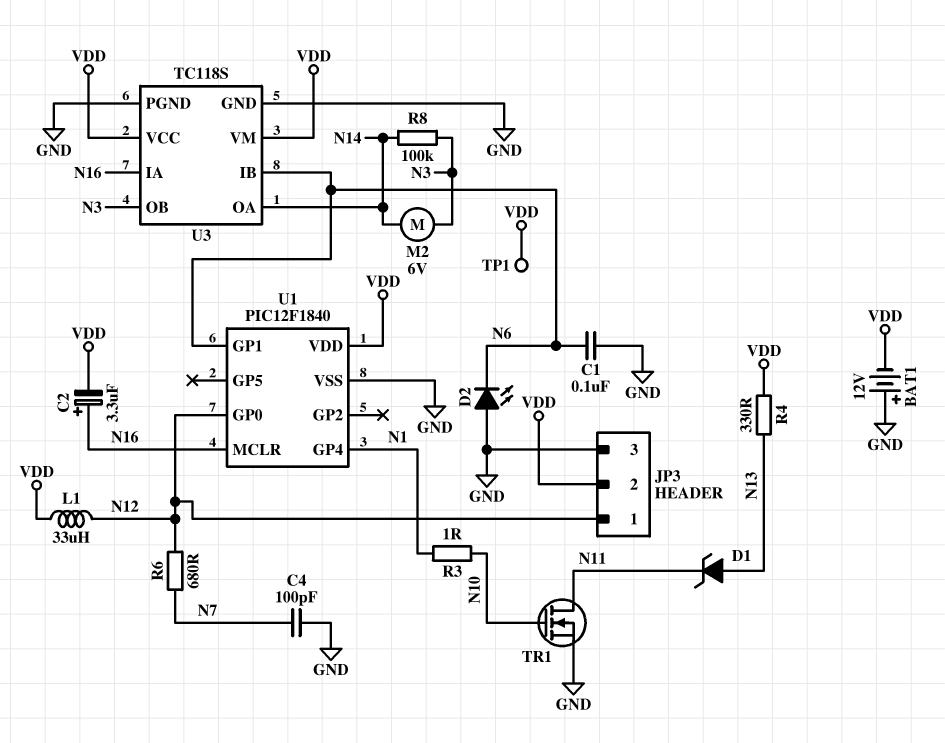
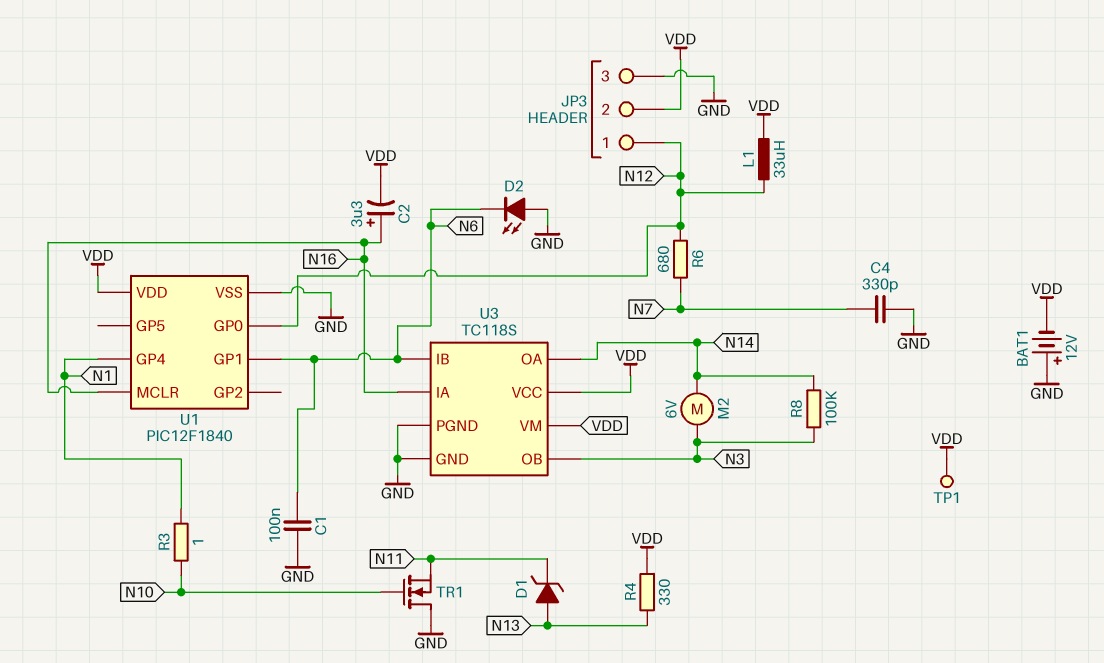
C4: 100pF (GND, N7) -> 330pF (GND, N7)
TR1: NMOS (G N10, D N11, S GND) -> NMOS (G N10, D GND, S N11)

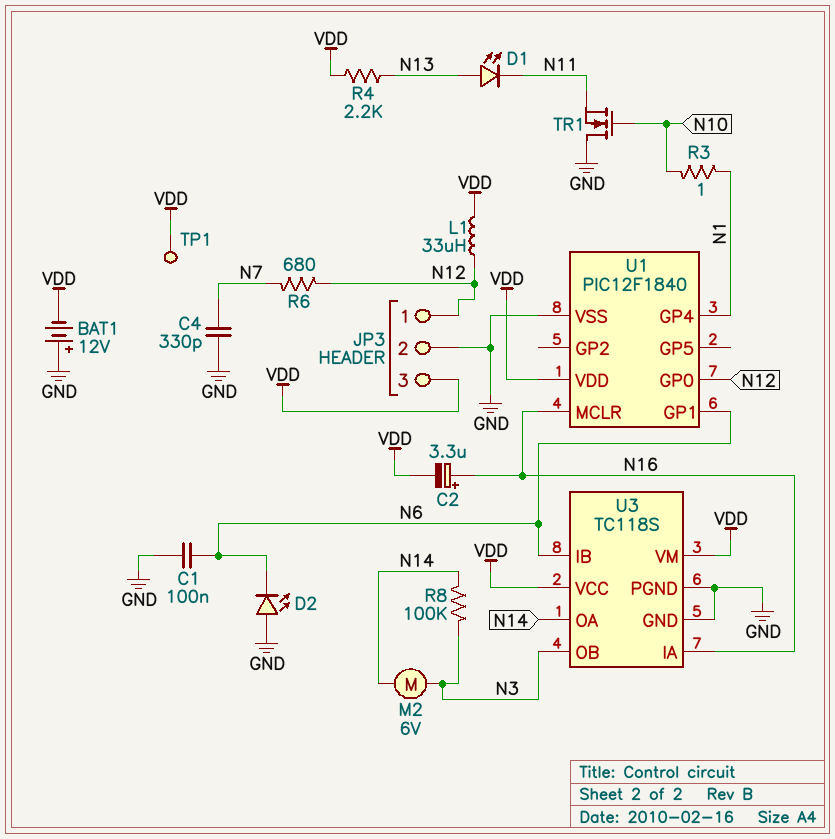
D1: zener (A N13, K N11) -> LED (A N13, K N11)
JP3 pin 2: VDD -> GND
JP3 pin 3: GND -> VDD
R4: 330 (N13, VDD) -> 2.2k (N13, VDD)

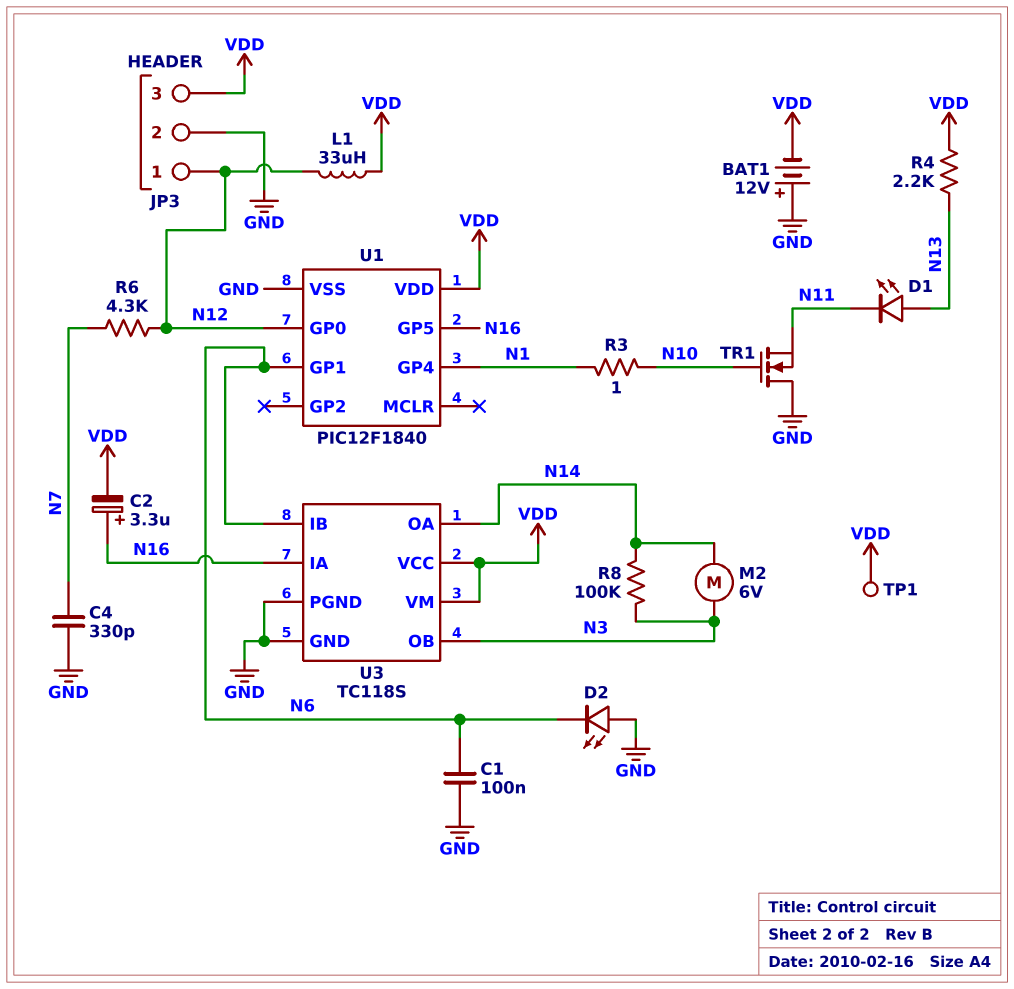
R6: 680 (N7, N12) -> 4.3k (N7, N12)
U1 pin GP5: none -> N16
U1 pin MCLR: N16 -> none

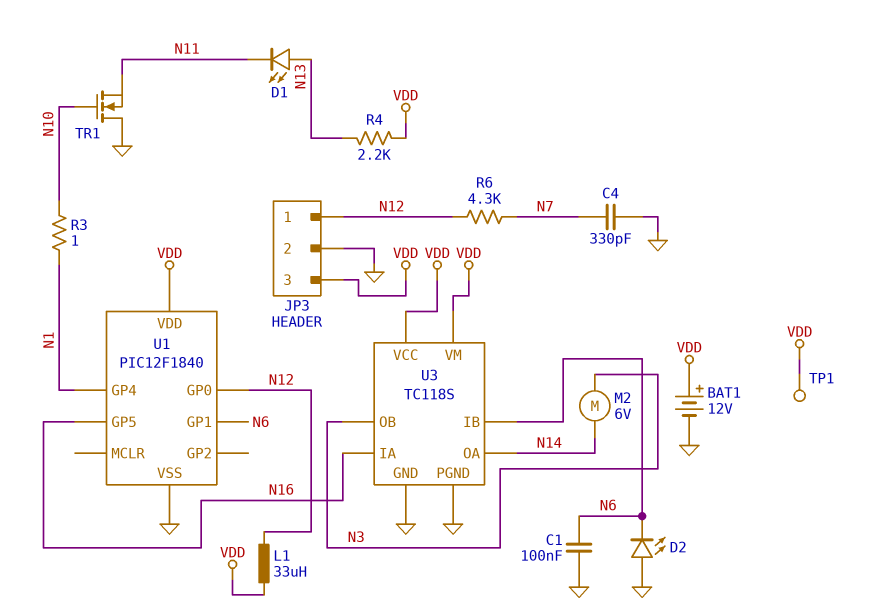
BAT1: 12V (plus GND, minus VDD) -> 12V (plus VDD, minus GND)
C2: 3.3uF (plus N16, minus VDD) -> none
R8: 100k (N3, N14) -> none

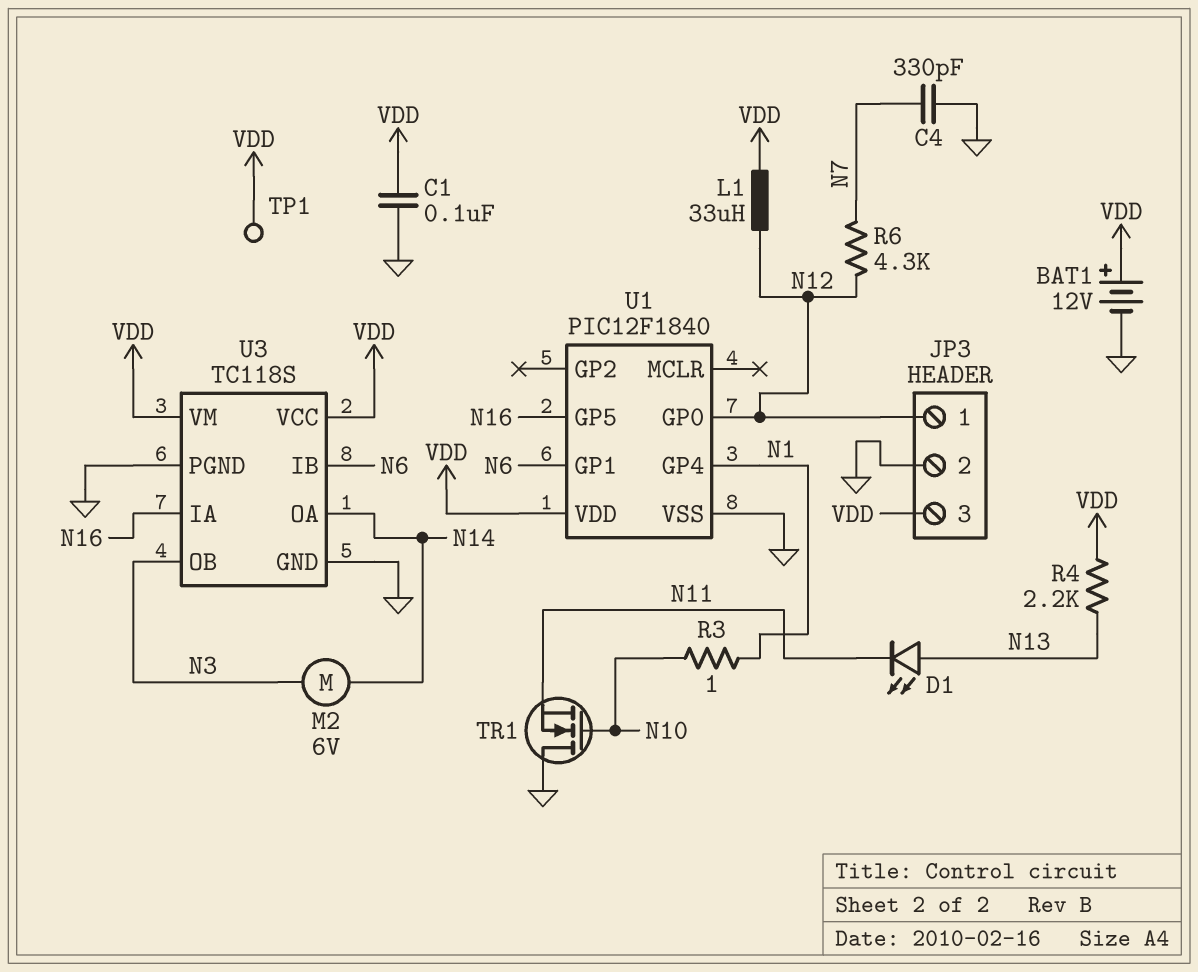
C1: 100nF (GND, N6) -> 100nF (GND, VDD)
D2: LED (A GND, K N6) -> none

